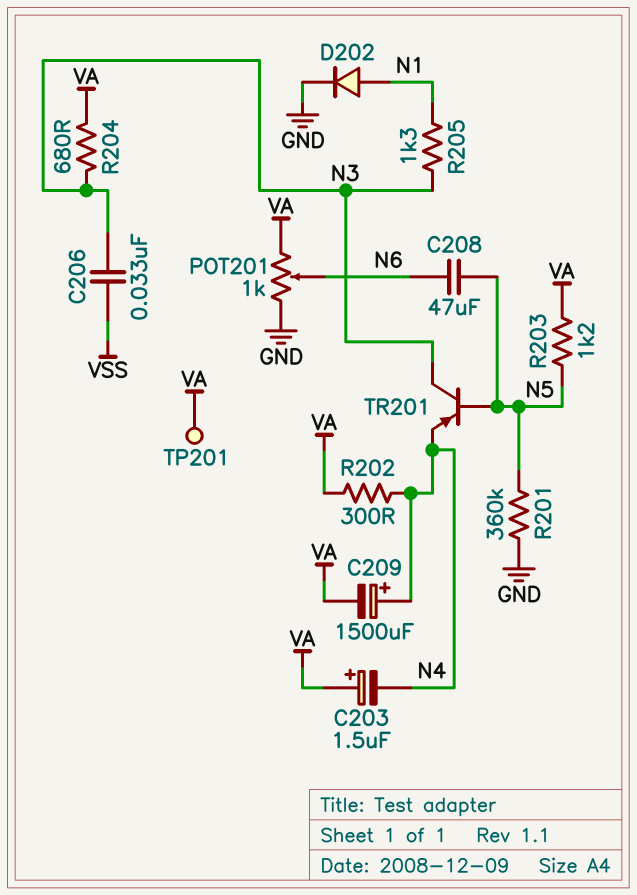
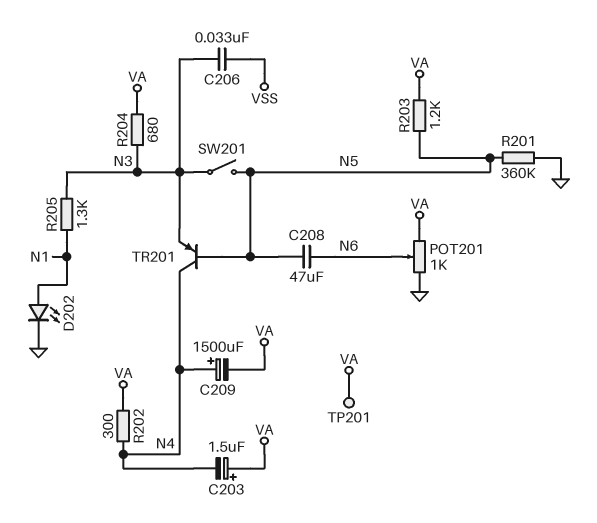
D202: diode (A N1, K GND) -> LED (A N1, K GND)
SW201: none -> switch (N3, N5)
TR201: PNP (B N5, C N3, E N4) -> PNP (B N5, C N4, E N3)

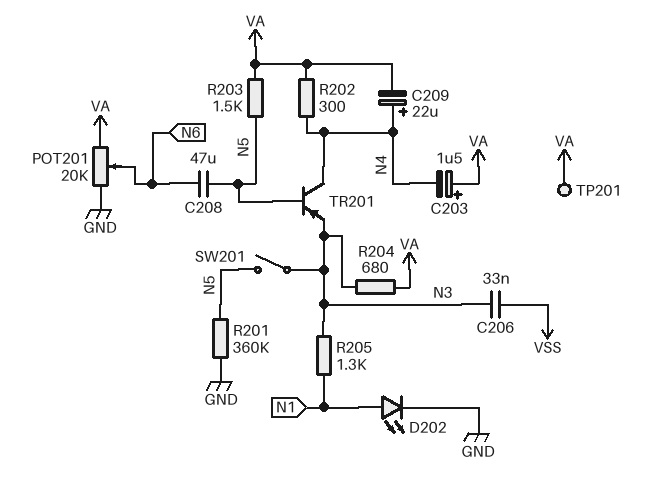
C209: 1500uF (plus N4, minus VA) -> 22uF (plus N4, minus VA)
POT201: 1k (GND, VA, wiper N6) -> 20k (GND, VA, wiper N6)
R203: 1.2k (N5, VA) -> 1.5k (N5, VA)

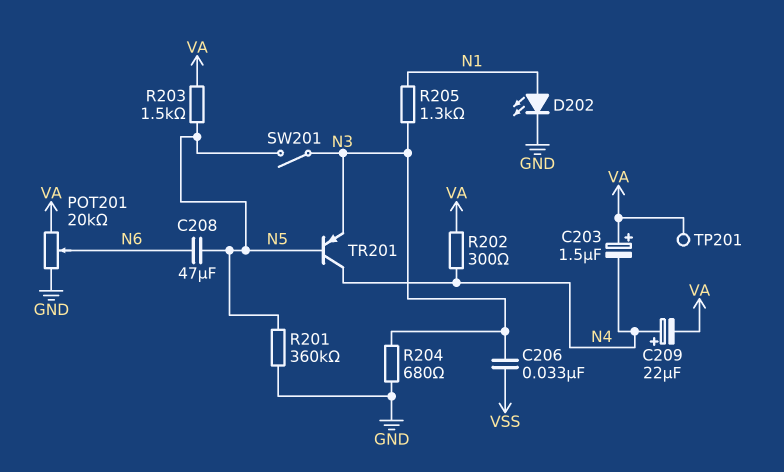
R204: 680 (N3, VA) -> 680 (GND, N3)

